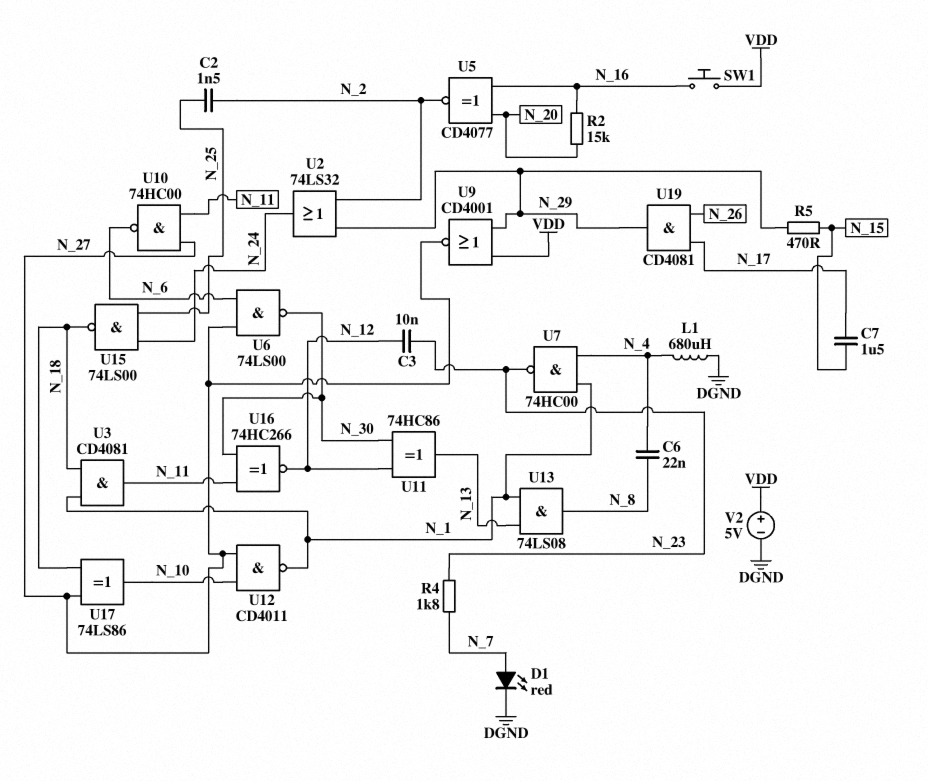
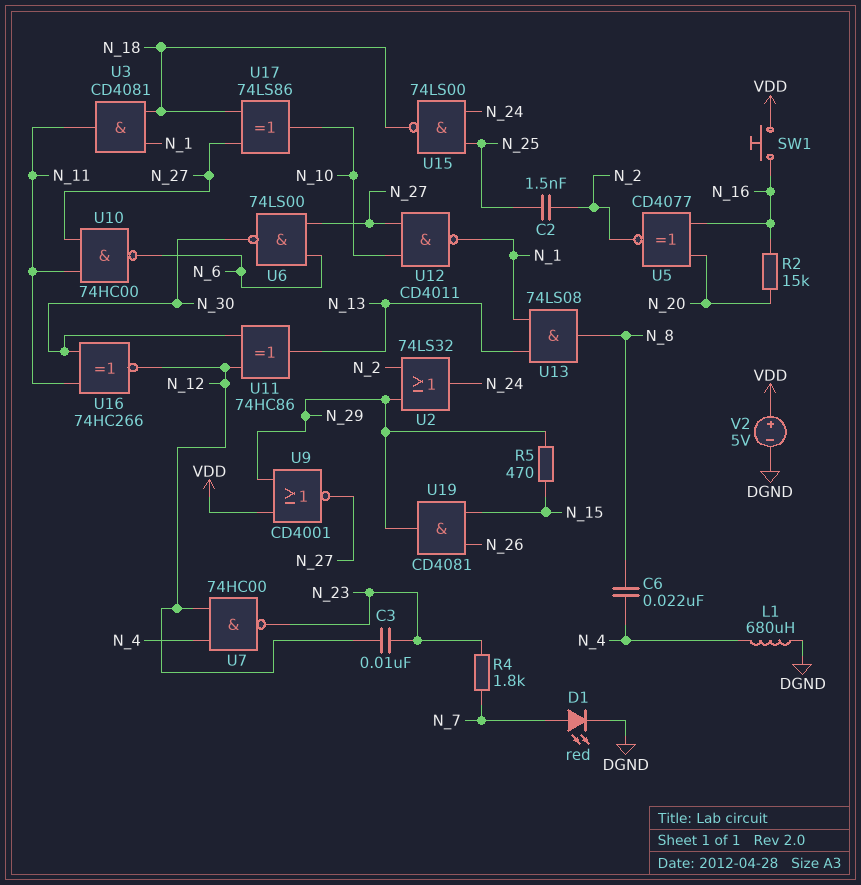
C7: 1.5uF (N_15, N_17) -> none
U7: NAND 74HC00 (in N_1, in N_4, out N_23) -> NAND 74HC00 (in N_4, in N_12, out N_23)
U19: AND CD4081 (in N_17, in N_26, out N_29) -> AND CD4081 (in N_15, in N_26, out N_29)

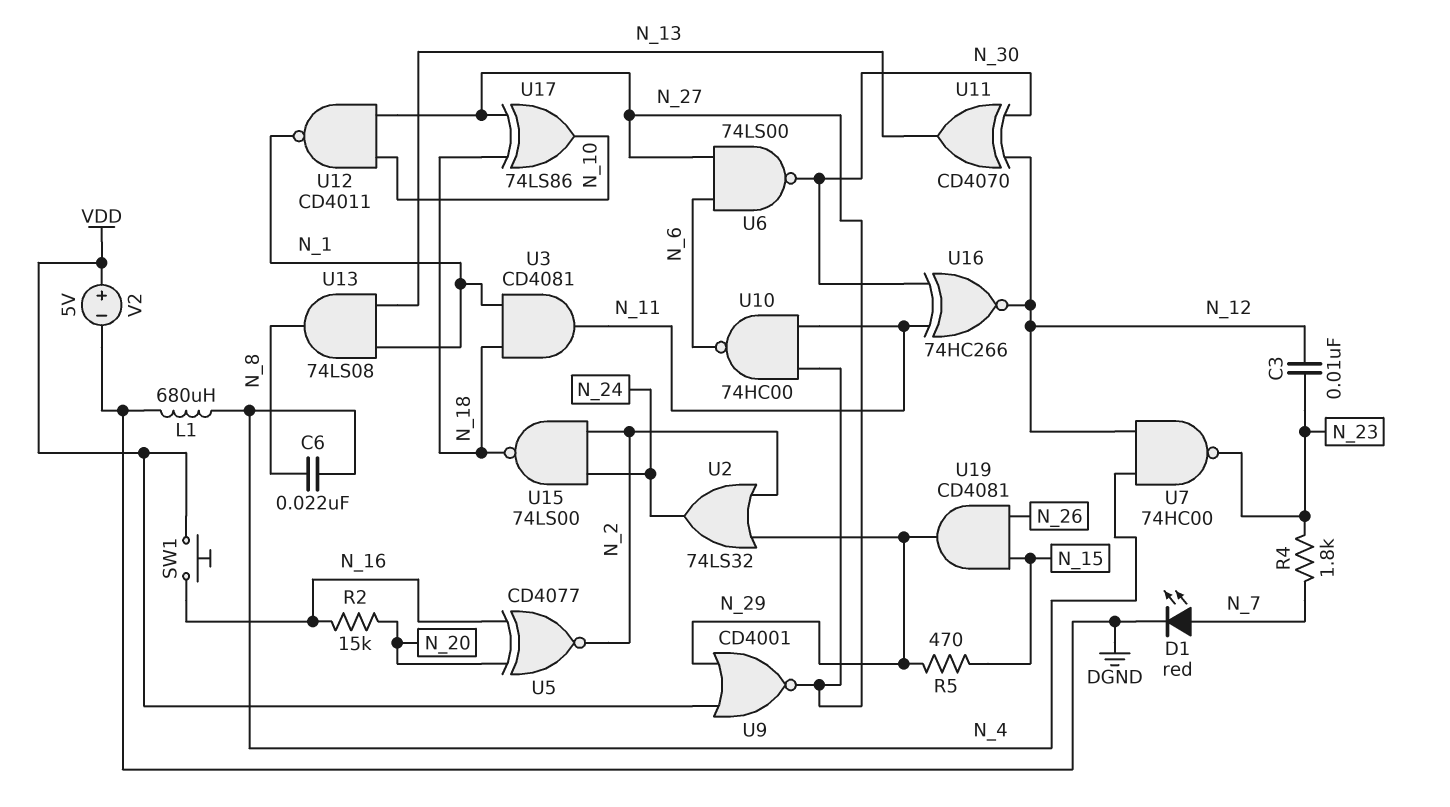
C2: 1.5nF (N_2, N_25) -> none
U11: XOR 74HC86 (in N_12, in N_30, out N_13) -> XOR CD4070 (in N_12, in N_30, out N_13)
U15: NAND 74LS00 (in N_24, in N_25, out N_18) -> NAND 74LS00 (in N_2, in N_24, out N_18)

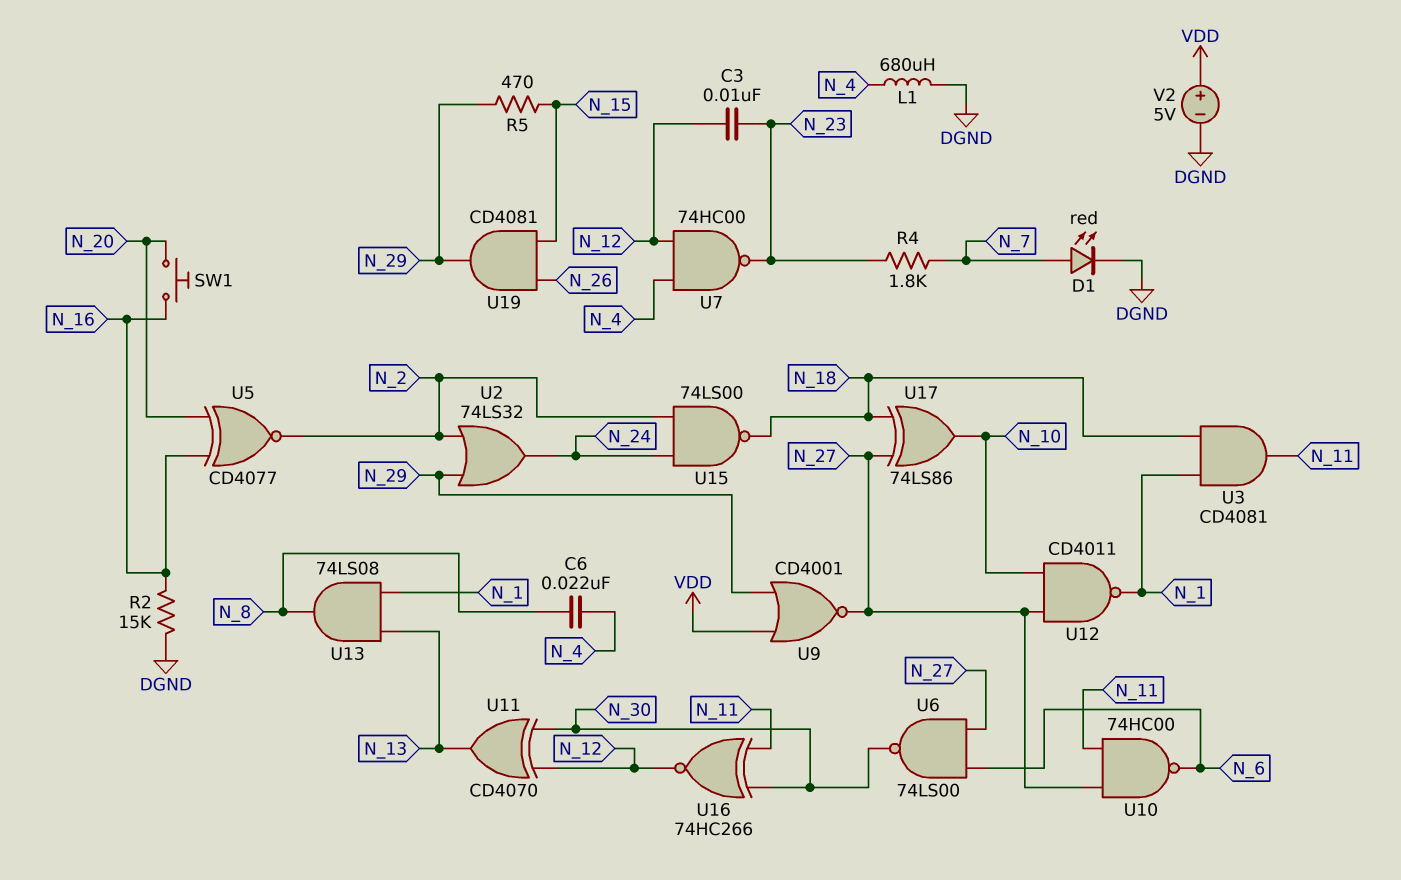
R2: 15k (N_16, N_20) -> 15k (DGND, N_16)
SW1: button (N_16, VDD) -> button (N_16, N_20)

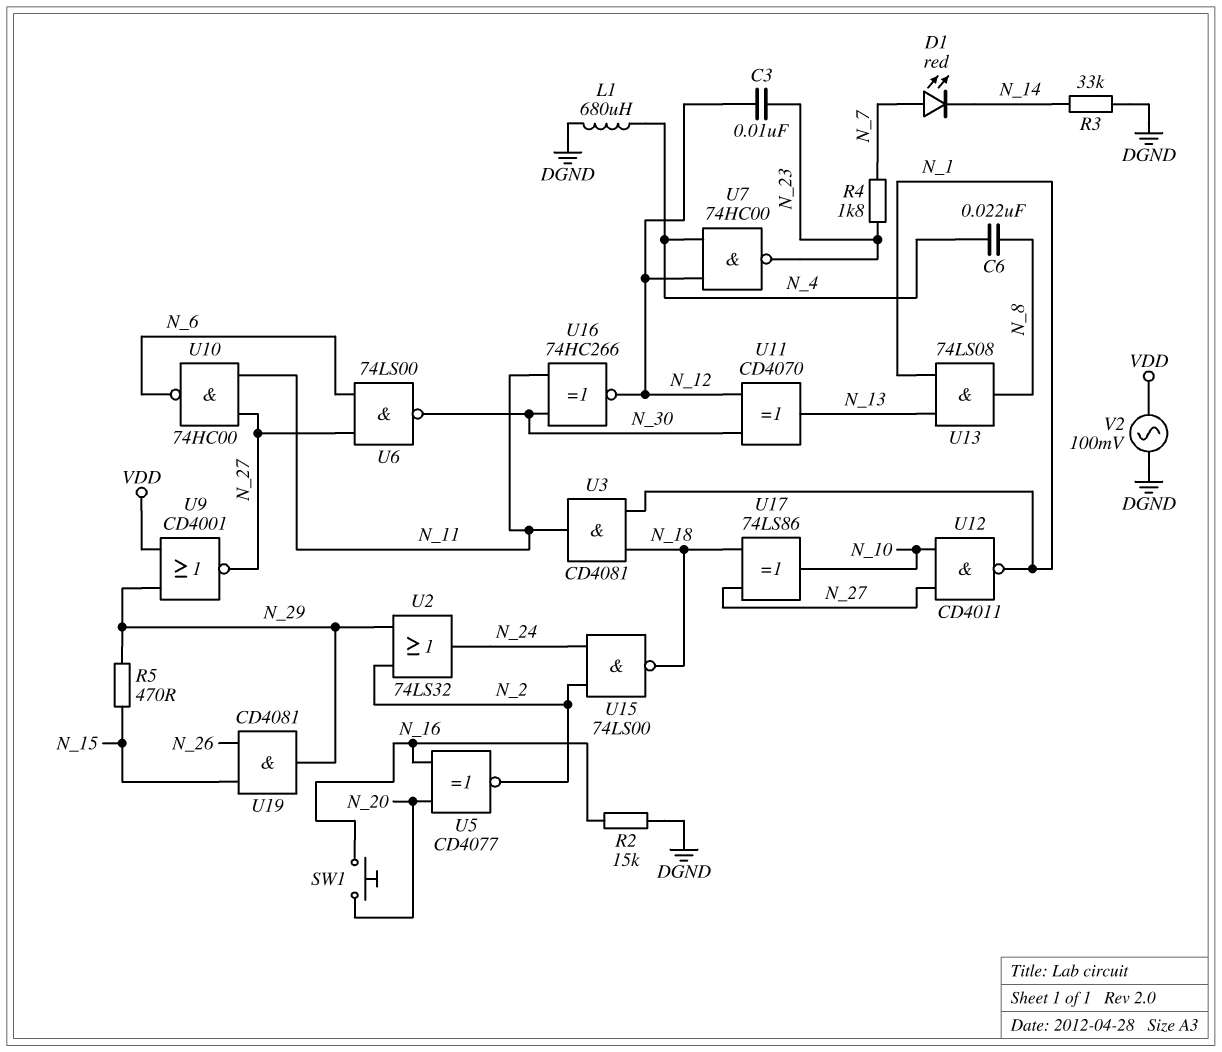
D1: LED red (A N_7, K DGND) -> LED red (A N_7, K N_14)
R3: none -> 33k (DGND, N_14)
V2: 5V (plus VDD, minus DGND) -> AC 100mV (DGND, VDD)

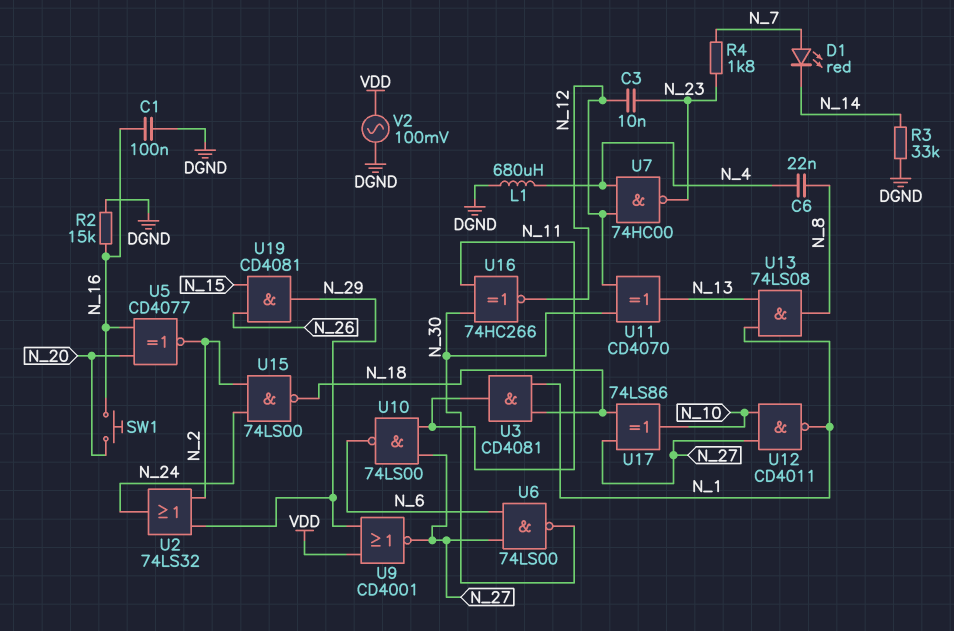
C1: none -> 100nF (DGND, N_16)
R5: 470 (N_15, N_29) -> none
U10: NAND 74HC00 (in N_11, in N_27, out N_6) -> NAND 74LS00 (in N_11, in N_27, out N_6)

